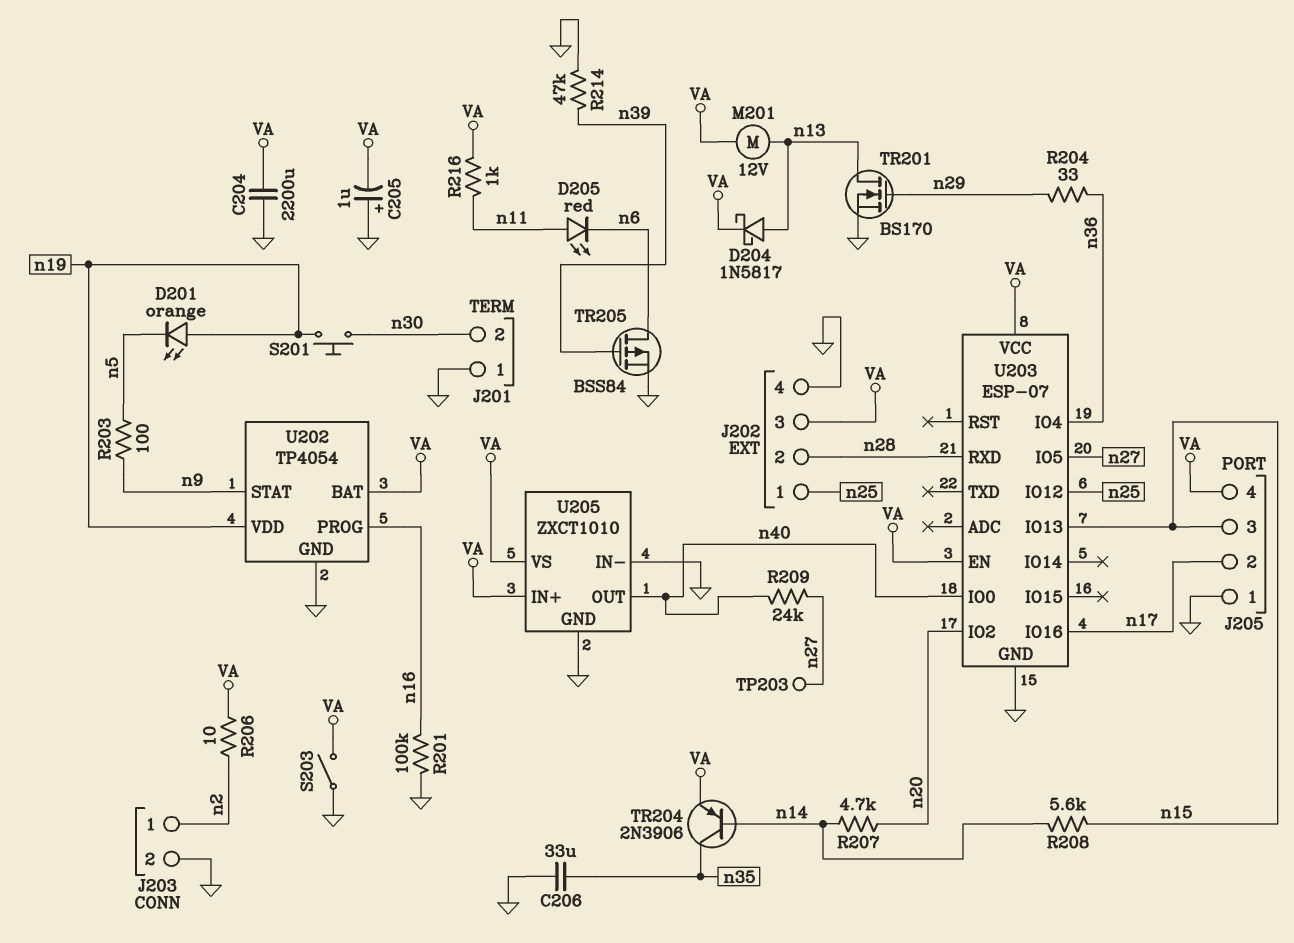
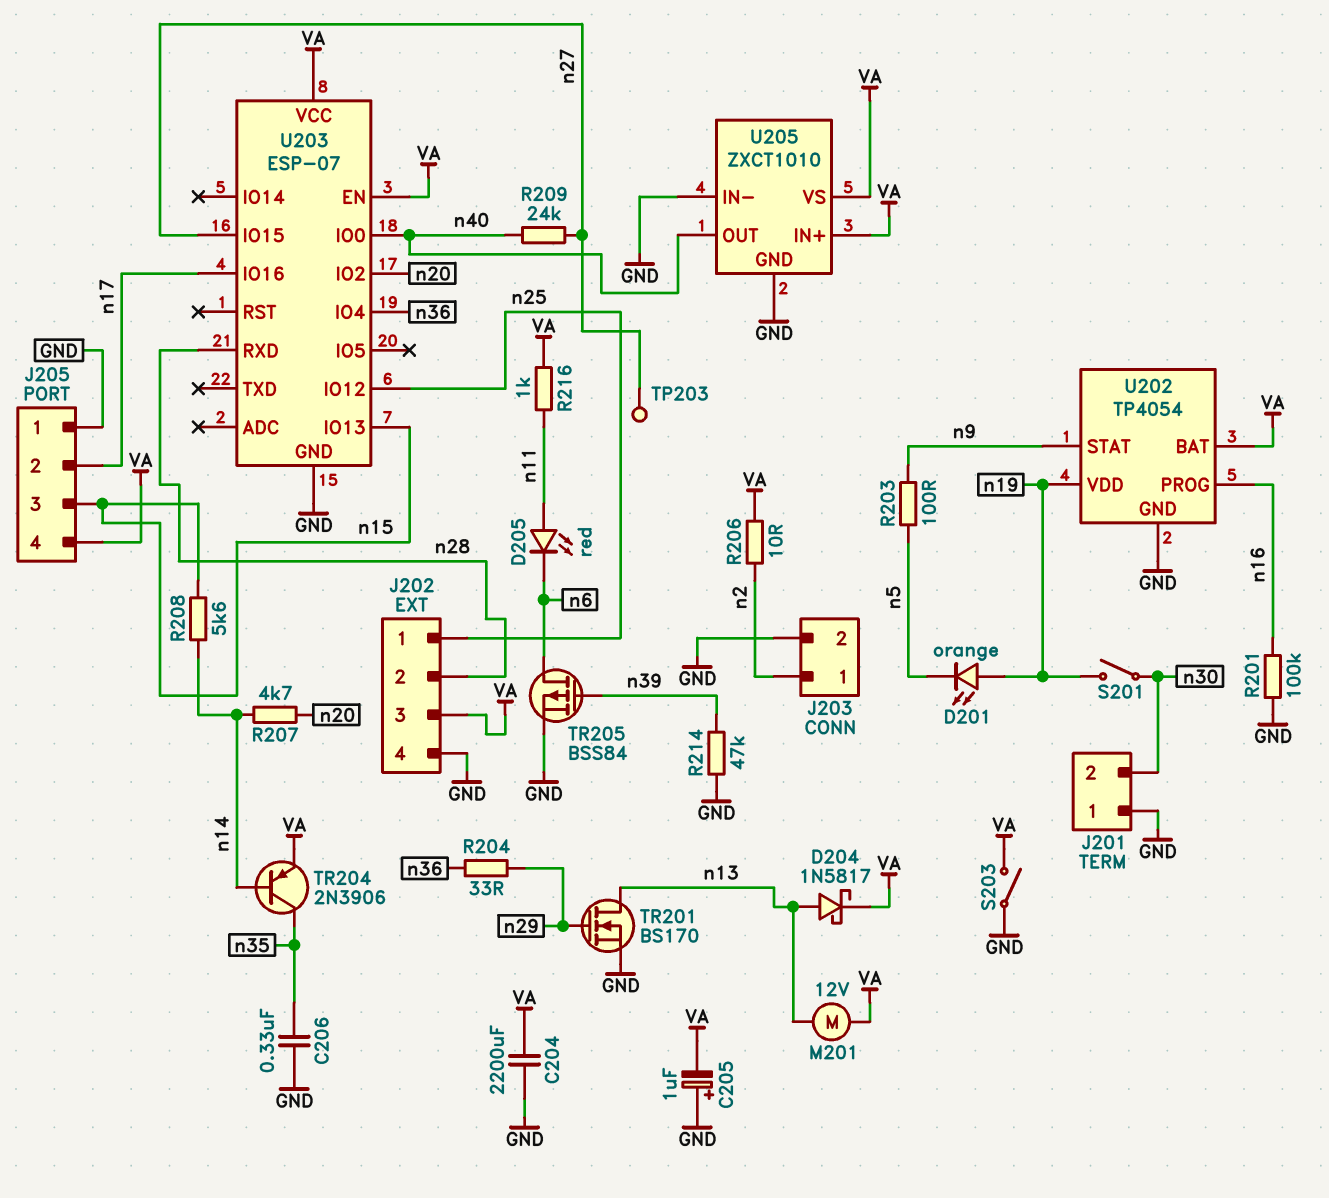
C206: 33uF (GND, n35) -> 330nF (GND, n35)
S201: button (n19, n30) -> switch (n19, n30)
U203 pin IO5: n27 -> none
U203 pin IO15: none -> n27

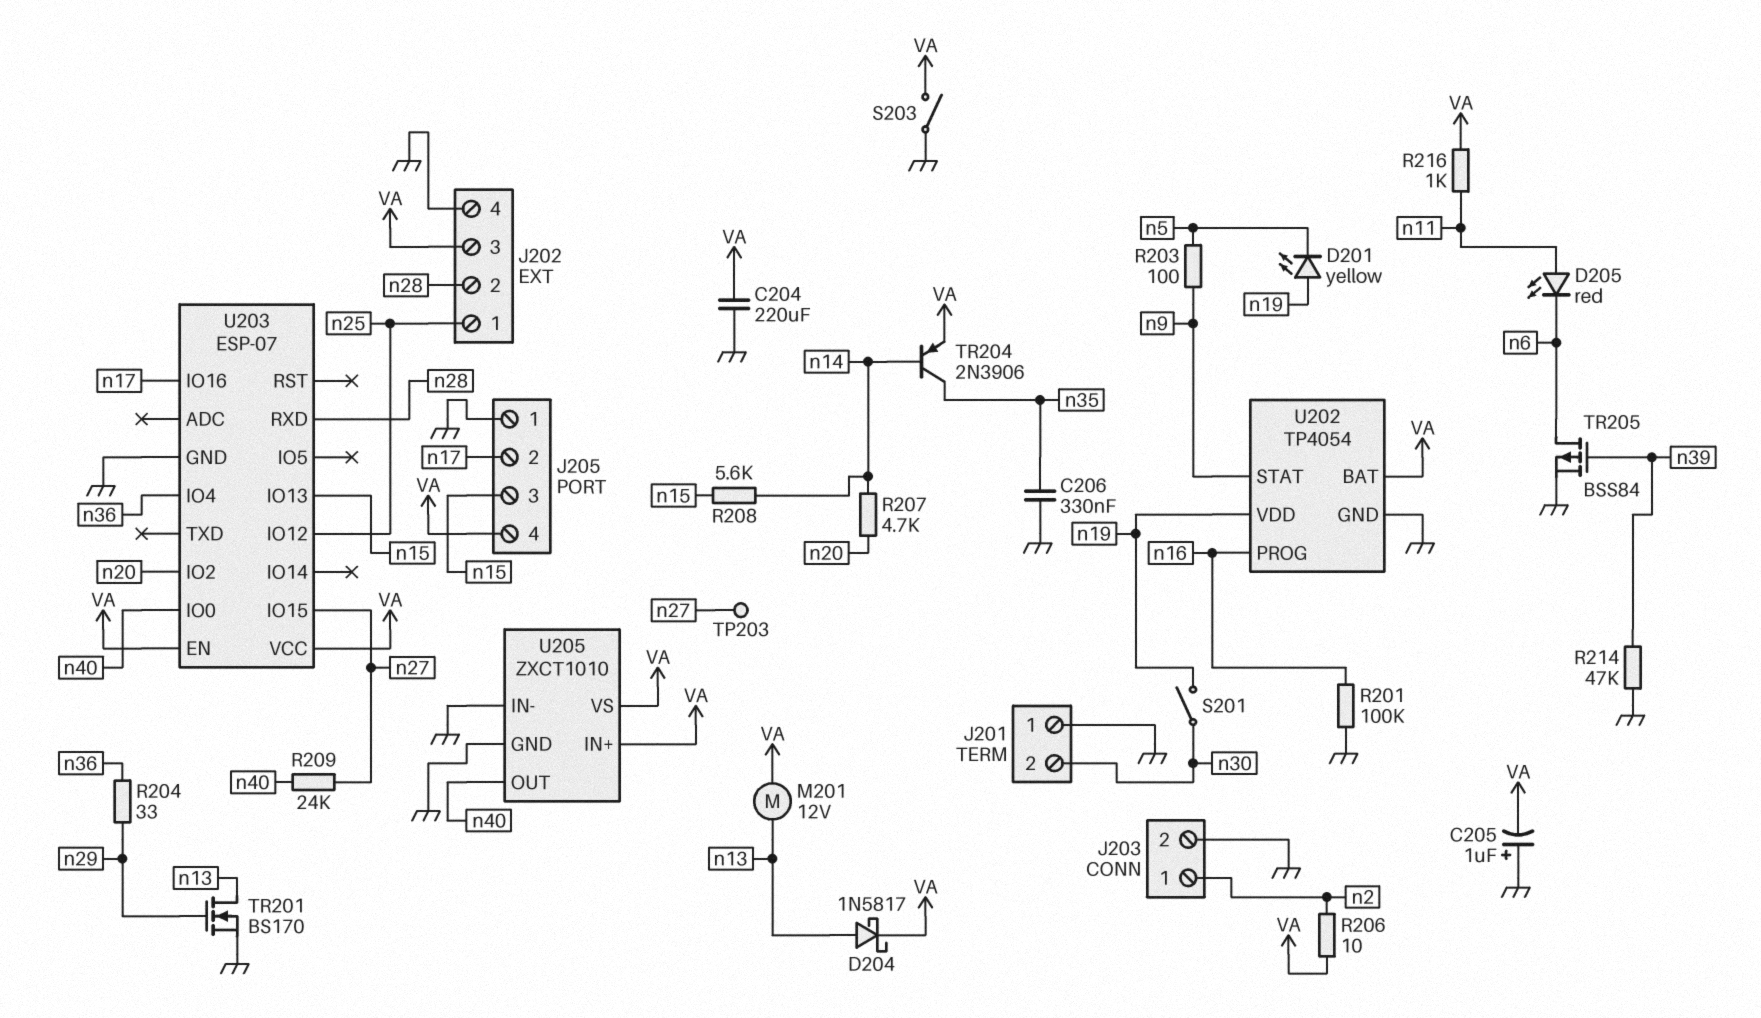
C204: 2200uF (GND, VA) -> 220uF (GND, VA)
D201: LED orange (A n19, K n5) -> LED yellow (A n19, K n5)

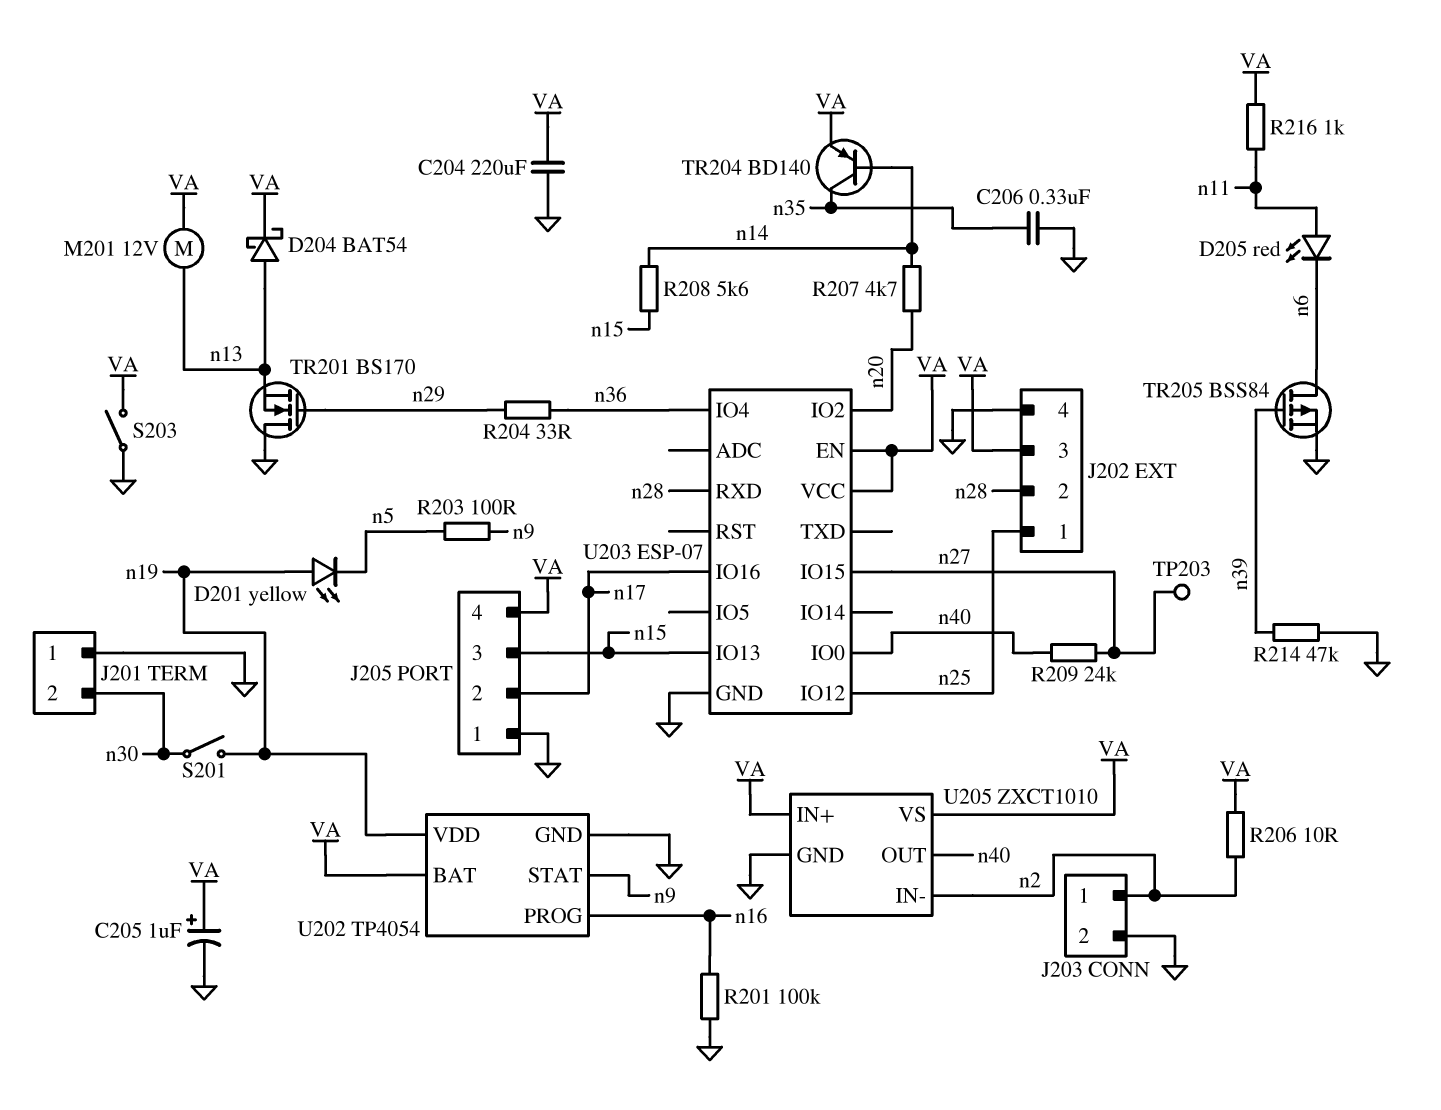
C205: 1uF (plus GND, minus VA) -> 1uF (plus VA, minus GND)
D204: schottky 1N5817 (A n13, K VA) -> schottky BAT54 (A n13, K VA)
TR201: NMOS BS170 (G n29, D n13, S GND) -> NMOS BS170 (G n29, D GND, S n13)
TR204: PNP 2N3906 (B n14, C n35, E VA) -> PNP BD140 (B n14, C n35, E VA)
U205 pin IN-: GND -> n2

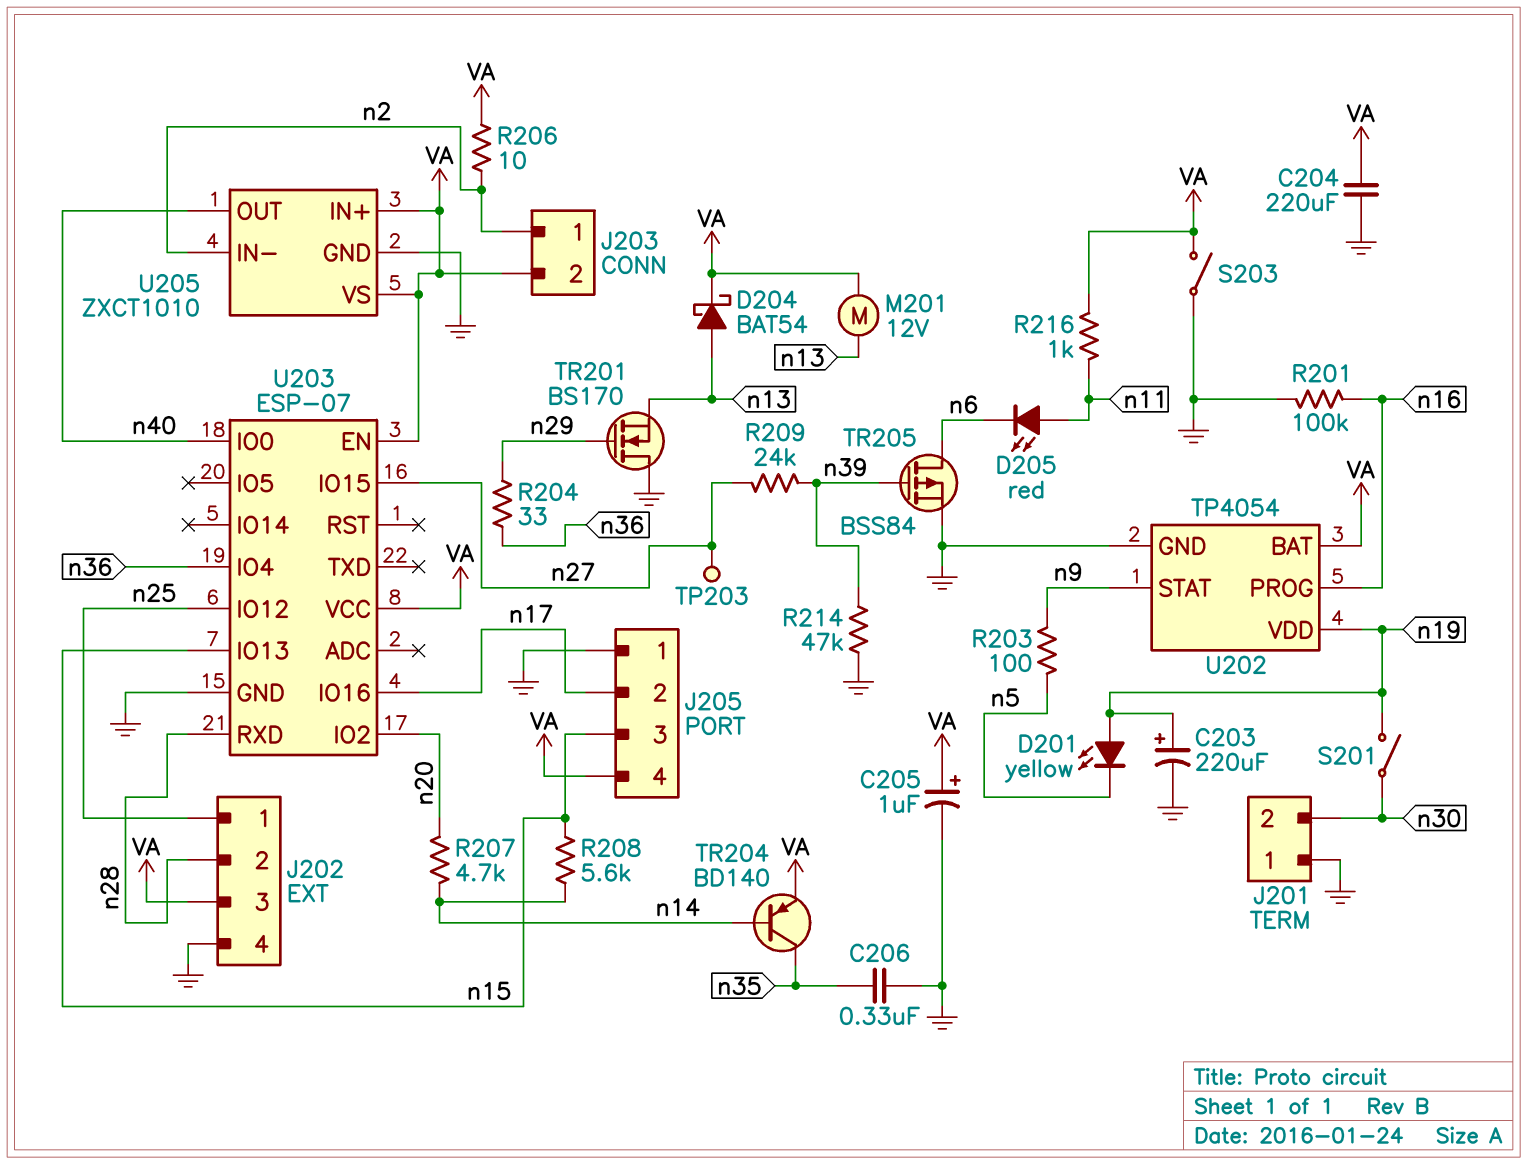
C203: none -> 220uF (plus n19, minus GND)
J203 pin 2: GND -> VA
R209: 24k (n27, n40) -> 24k (n27, n39)

